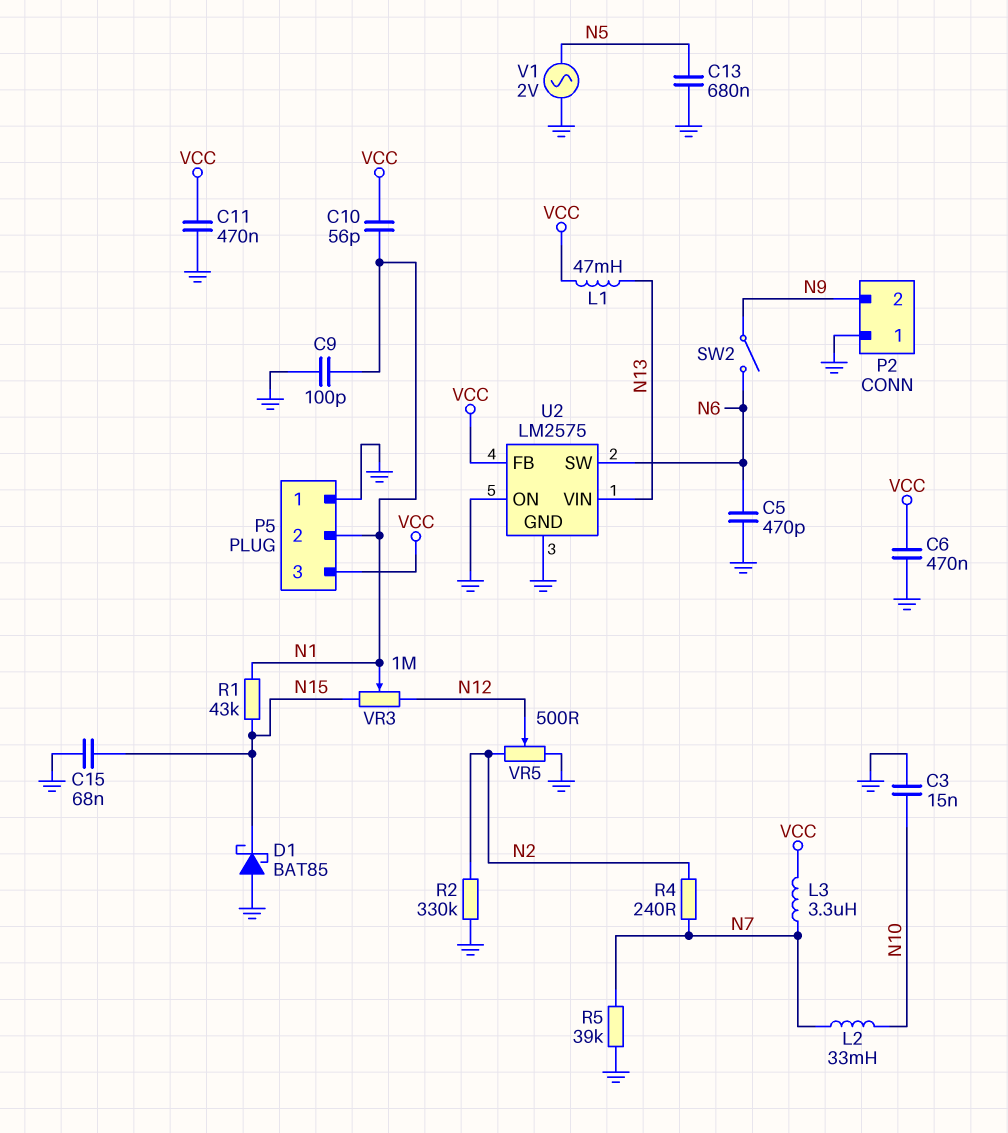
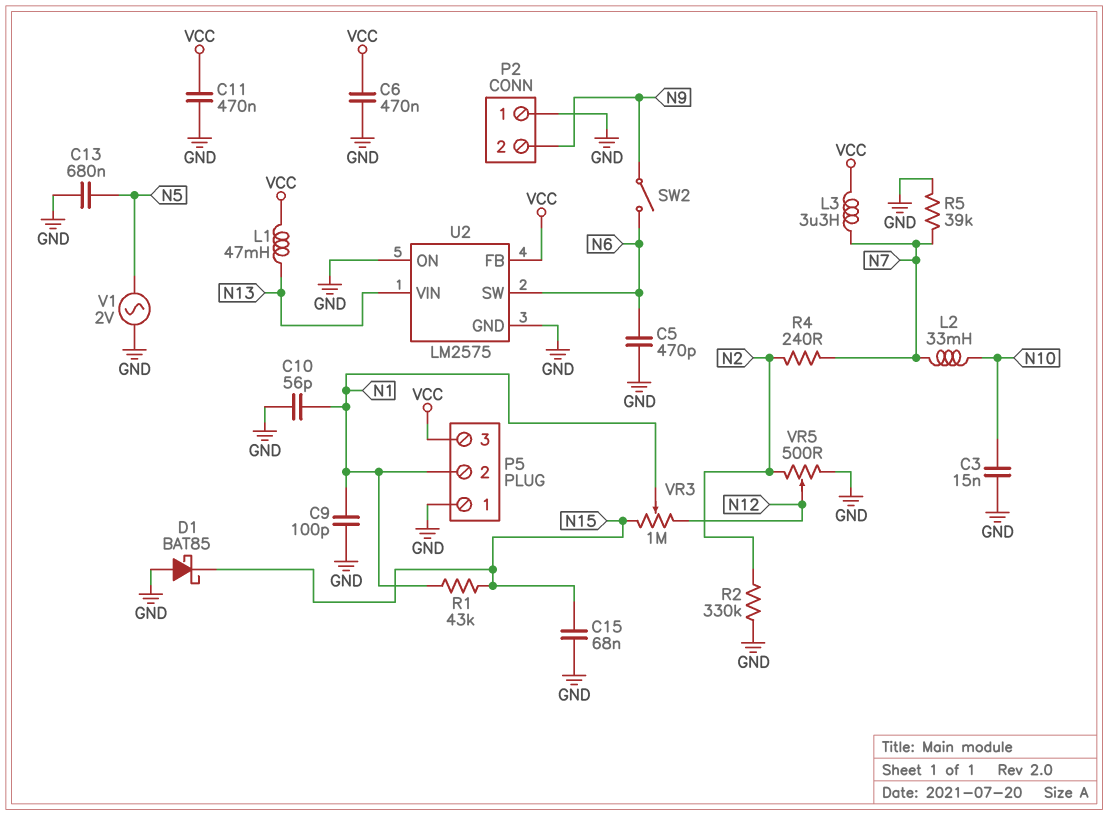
C10: 56pF (N1, VCC) -> 56pF (GND, N1)

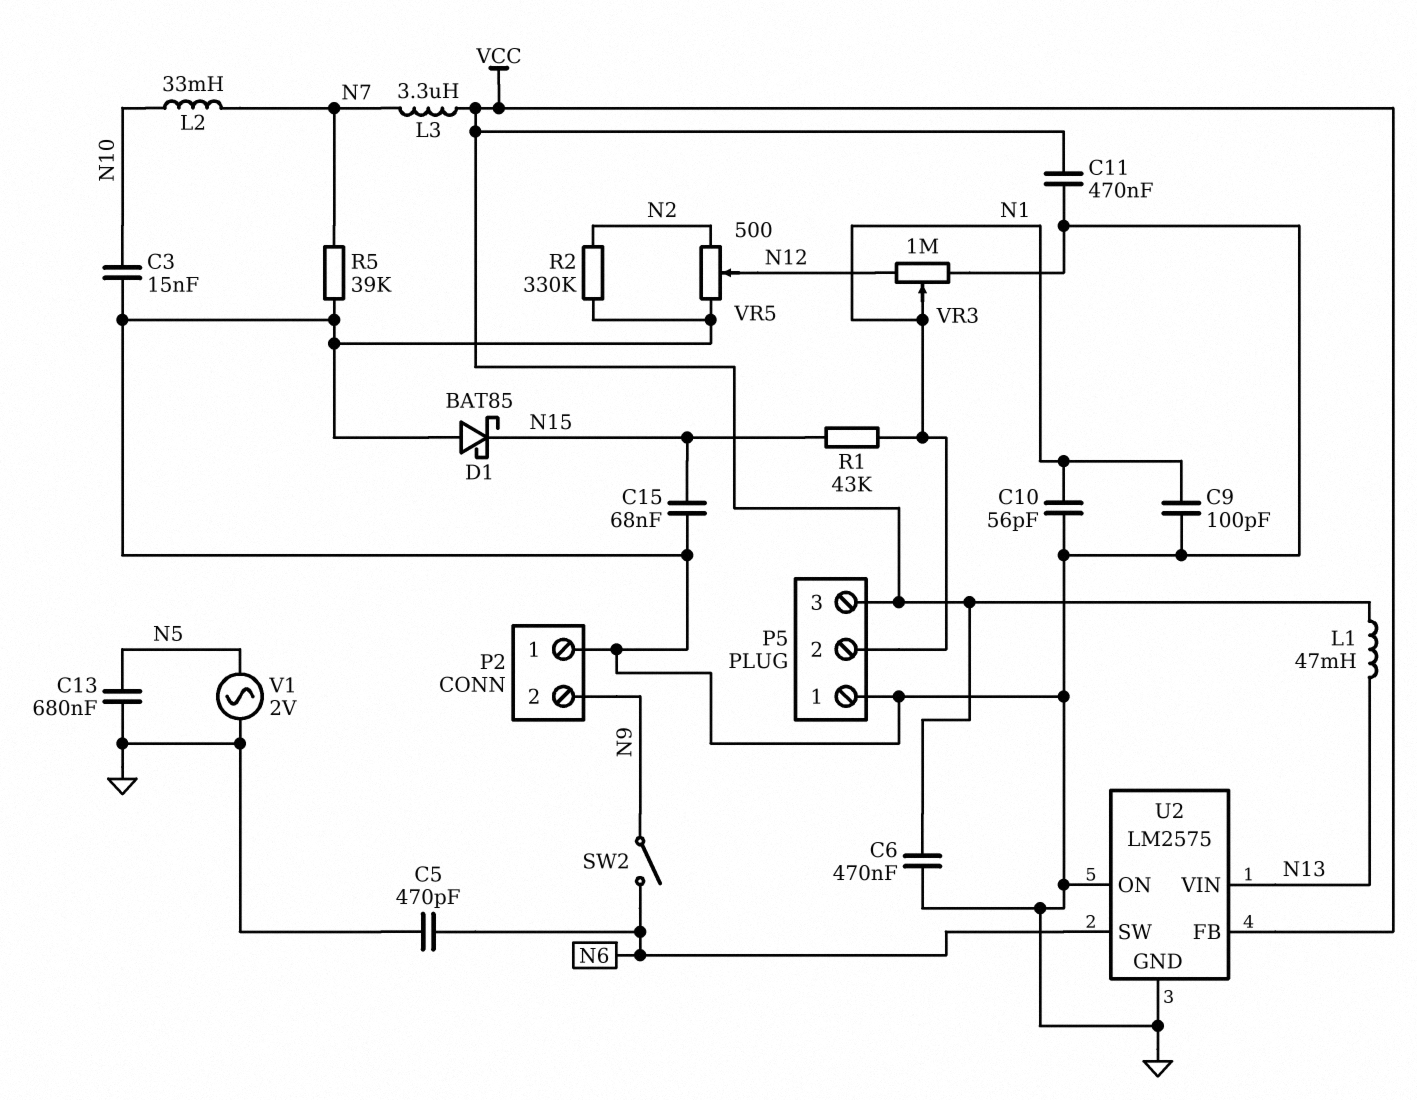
R4: 240 (N2, N7) -> none
VR3: 1M (N12, N15, wiper N1) -> 1M (GND, N12, wiper N1)

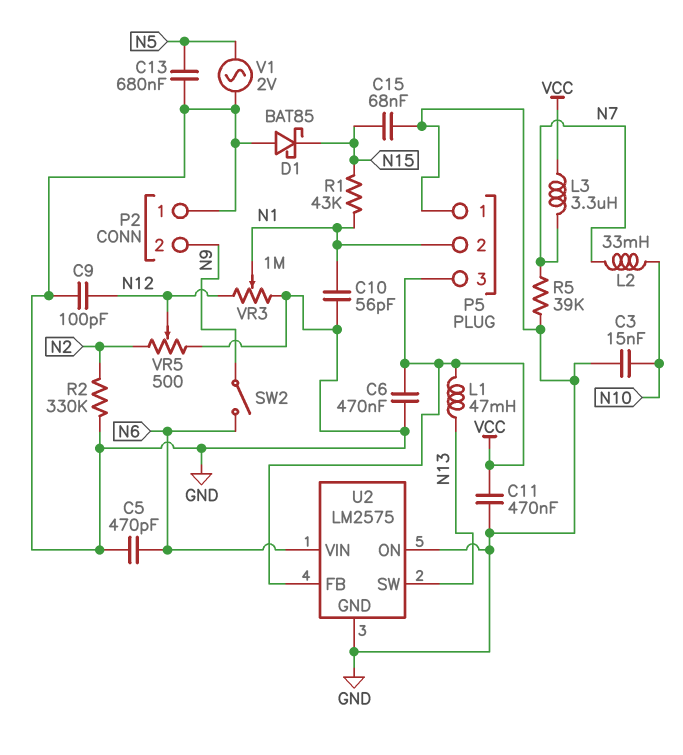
C9: 100pF (GND, N1) -> 100pF (GND, N12)
U2 pin SW: N6 -> N13
U2 pin VIN: N13 -> N6

